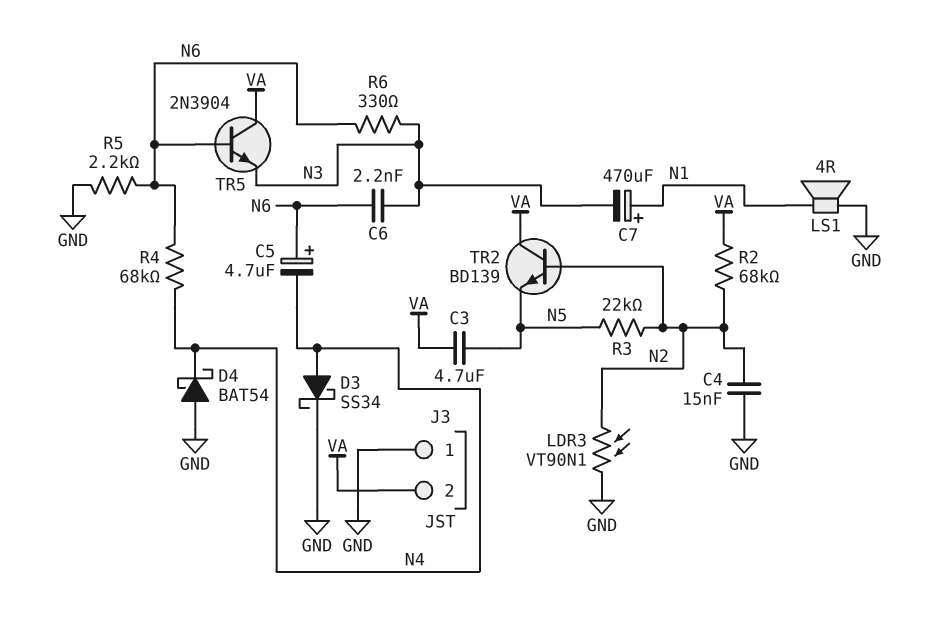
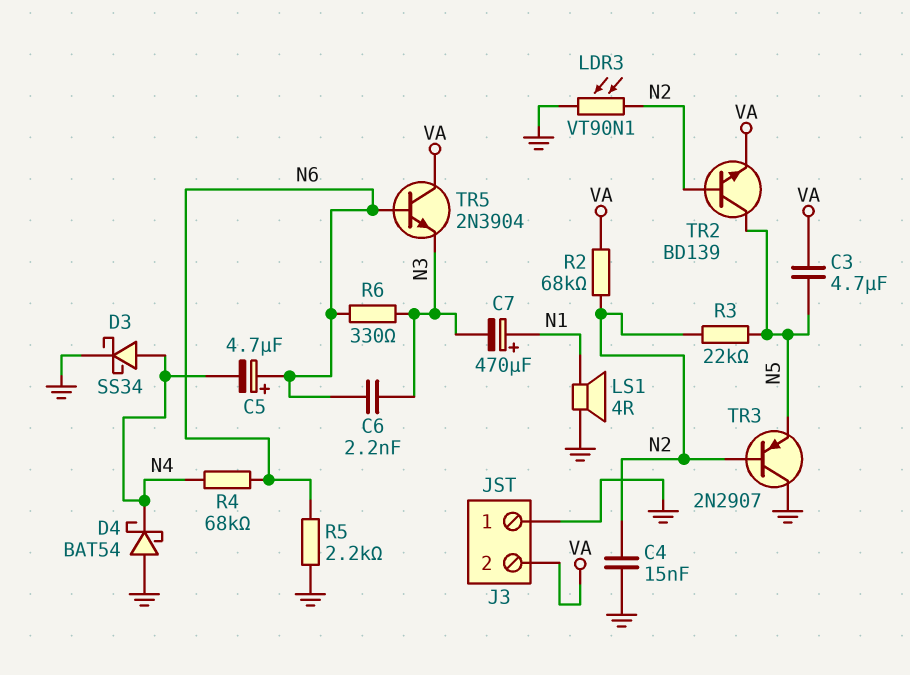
TR2: NPN BD139 (B N2, C VA, E N5) -> NPN BD139 (B N2, C N5, E VA)
TR3: none -> PNP 2N2907 (B N2, C GND, E N5)

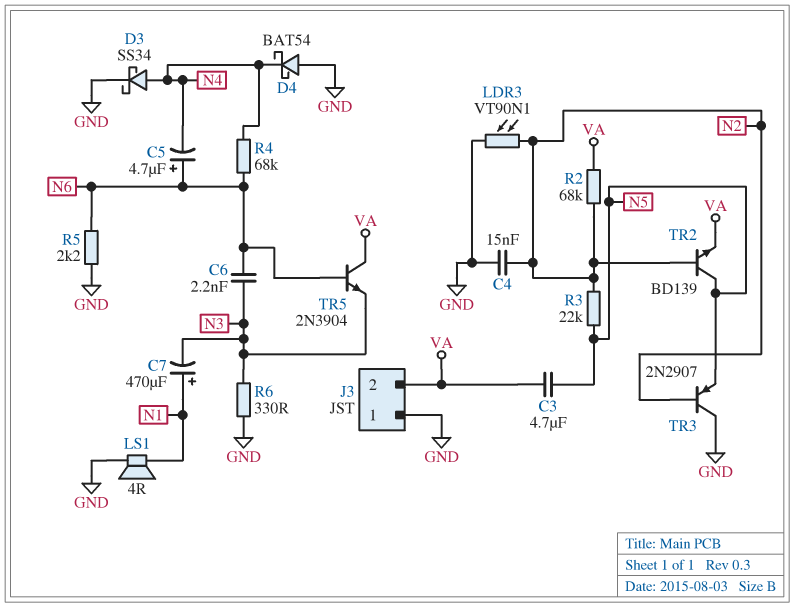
R6: 330 (N3, N6) -> 330 (GND, N3)

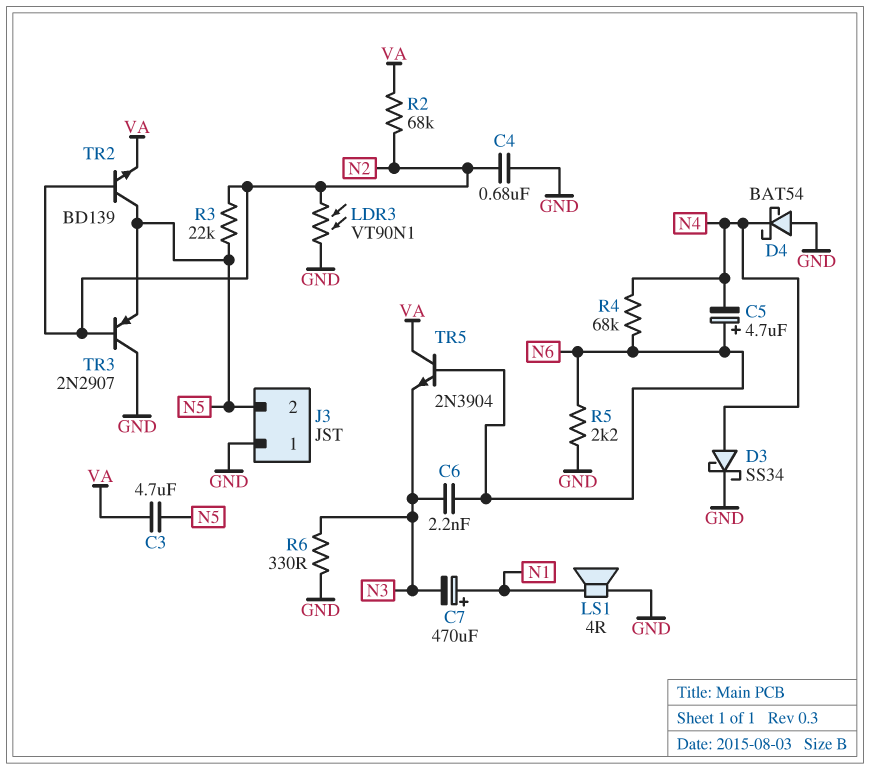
C4: 15nF (GND, N2) -> 680nF (GND, N2)
J3 pin 2: VA -> N5

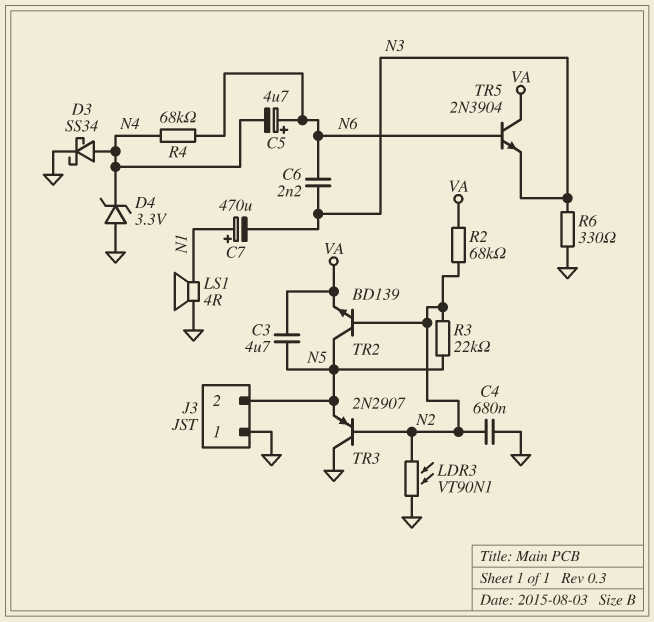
D4: schottky BAT54 (A GND, K N4) -> zener 3.3V (A GND, K N4)
R5: 2.2k (GND, N6) -> none

